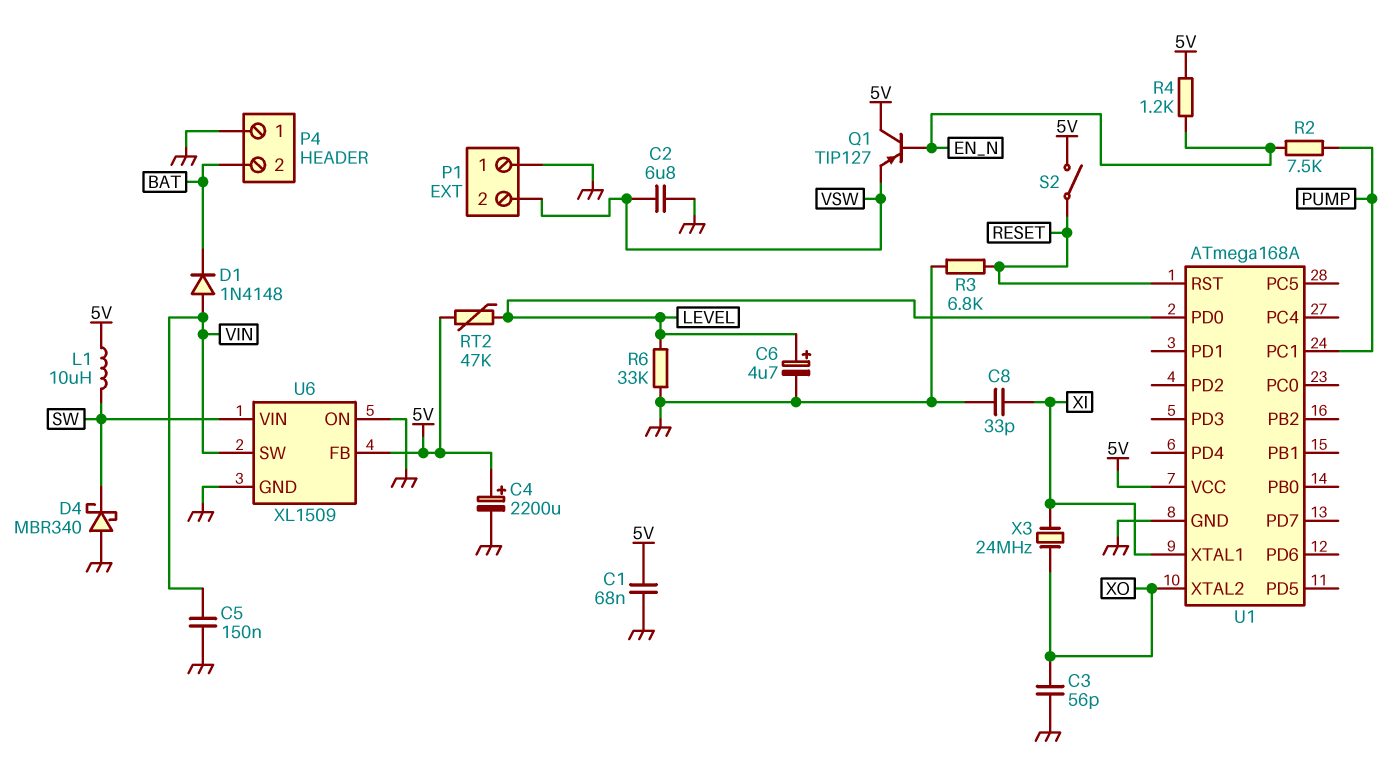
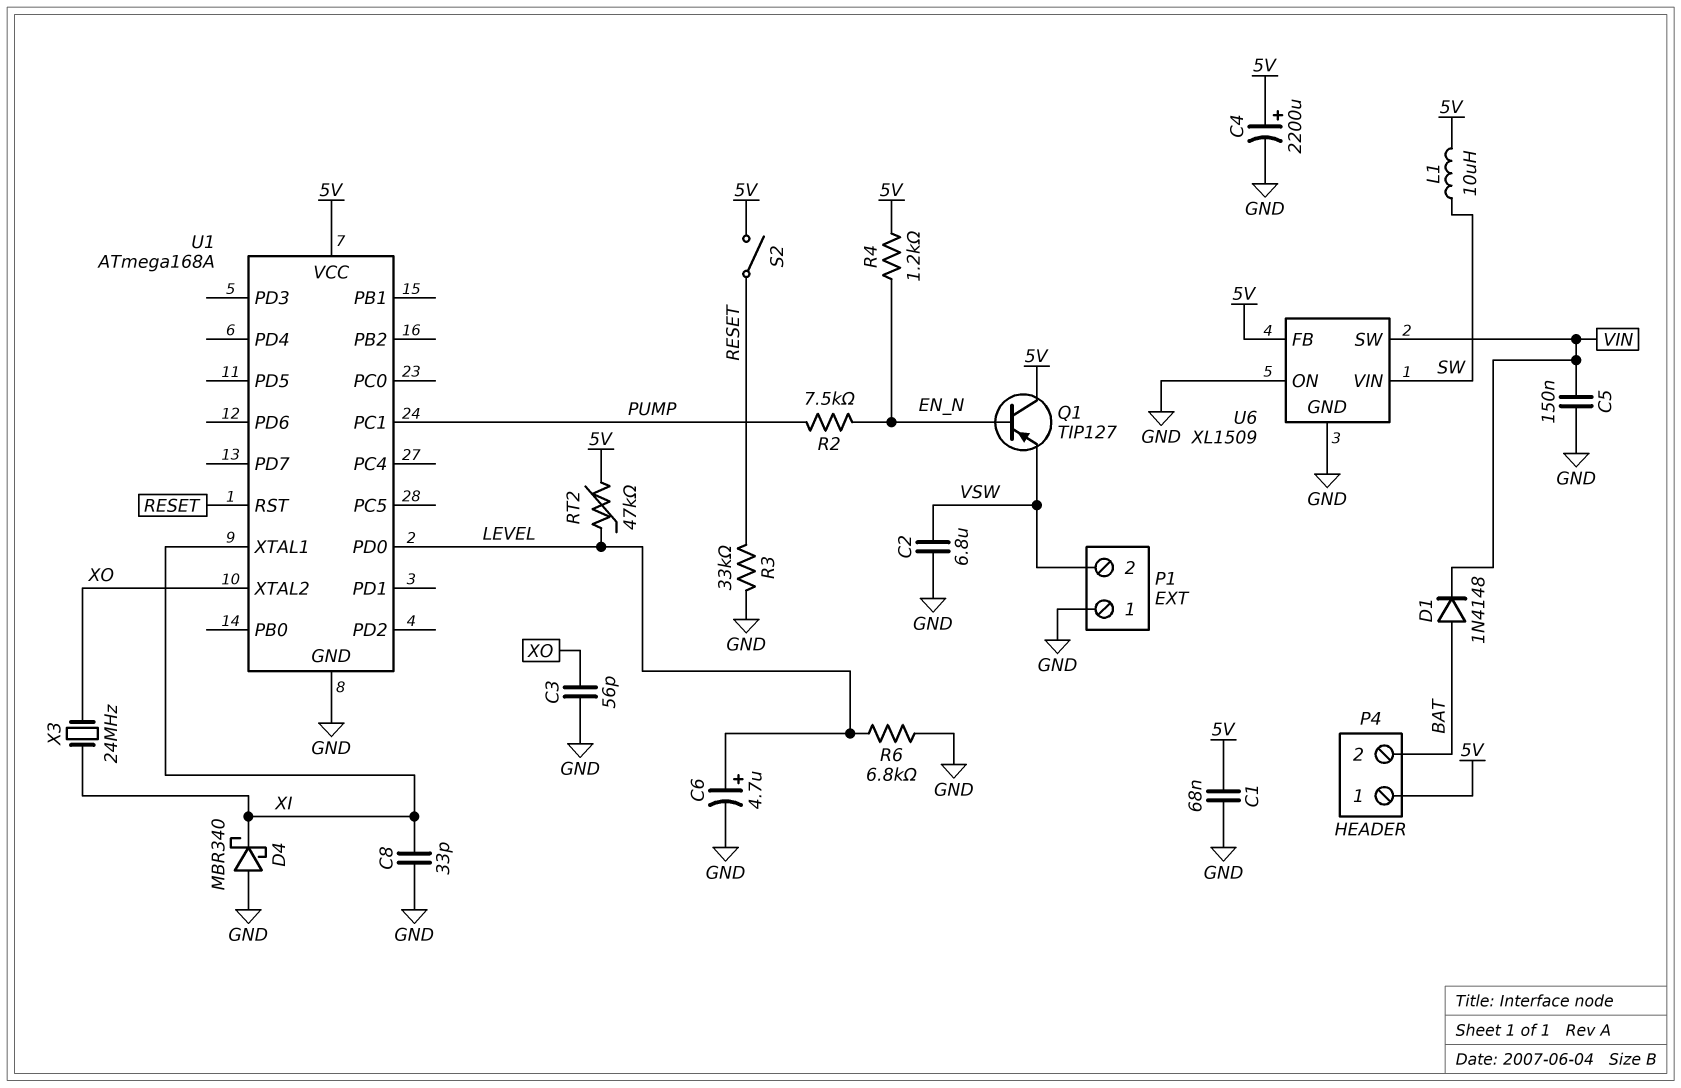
D1: diode 1N4148 (A VIN, K BAT) -> diode 1N4148 (A BAT, K VIN)
D4: schottky MBR340 (A GND, K SW) -> schottky MBR340 (A GND, K XI)
P4 pin 1: GND -> 5V
R3: 6.8k (GND, RESET) -> 33k (GND, RESET)
R6: 33k (GND, LEVEL) -> 6.8k (GND, LEVEL)

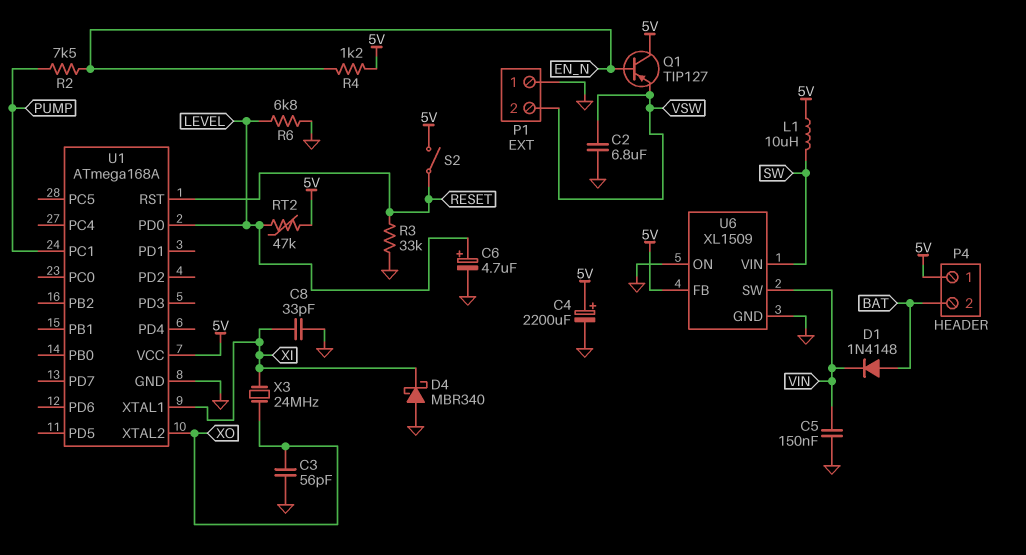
C1: 68nF (5V, GND) -> none

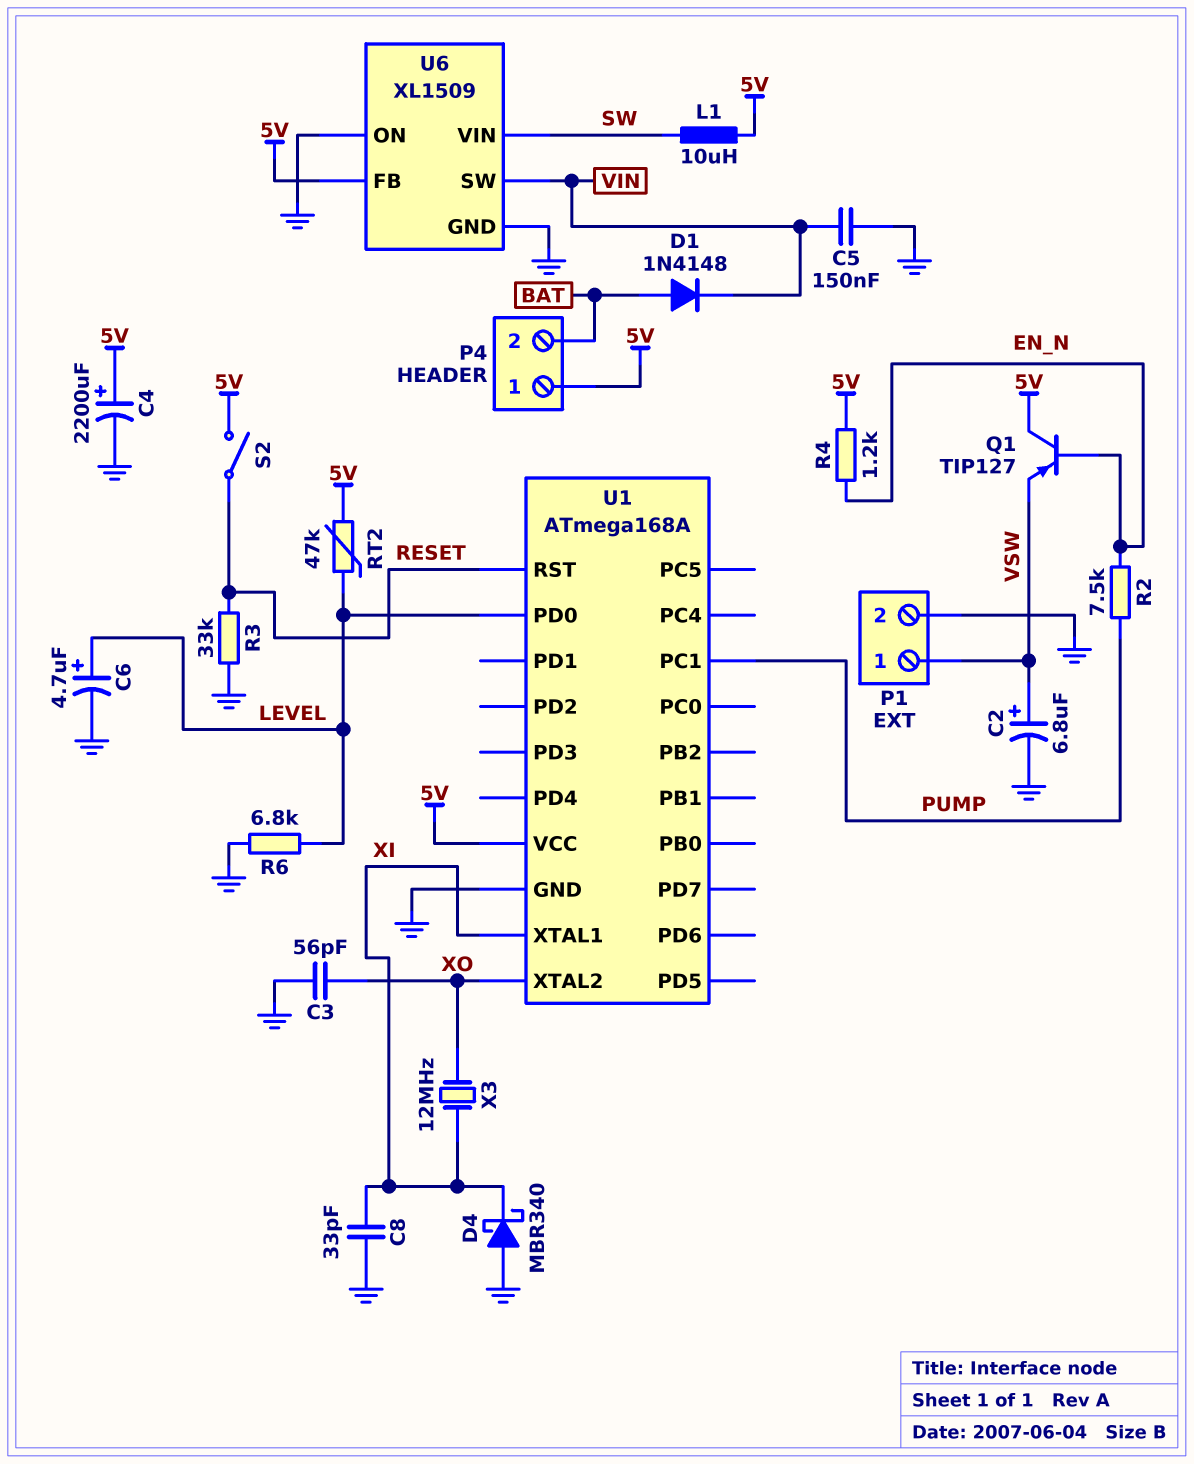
C2: 6.8uF (GND, VSW) -> 6.8uF (plus VSW, minus GND)
P1 pin 1: GND -> VSW
P1 pin 2: VSW -> GND
X3: 24MHz (XI, XO) -> 12MHz (XI, XO)

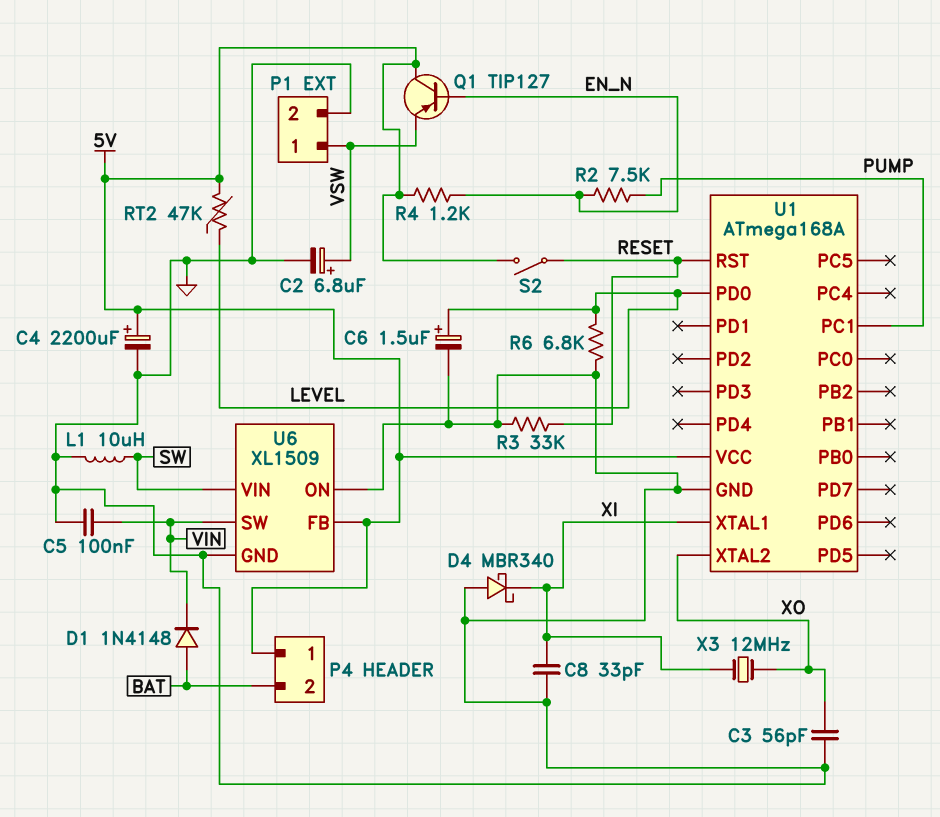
C5: 150nF (GND, VIN) -> 100nF (GND, VIN)
C6: 4.7uF (plus LEVEL, minus GND) -> 1.5uF (plus LEVEL, minus GND)
L1: 10uH (5V, SW) -> 10uH (GND, SW)

